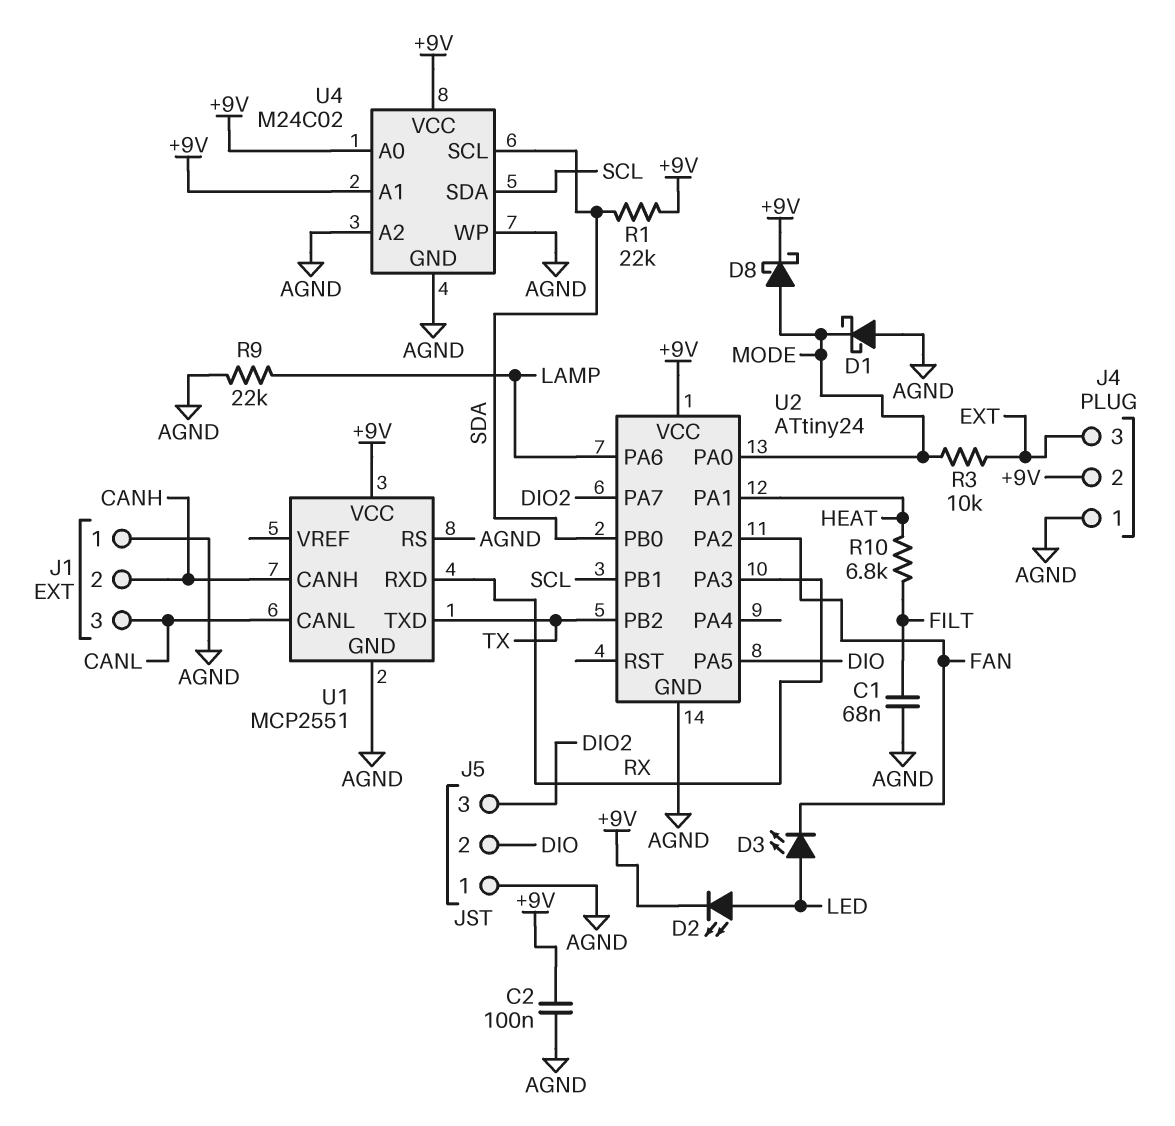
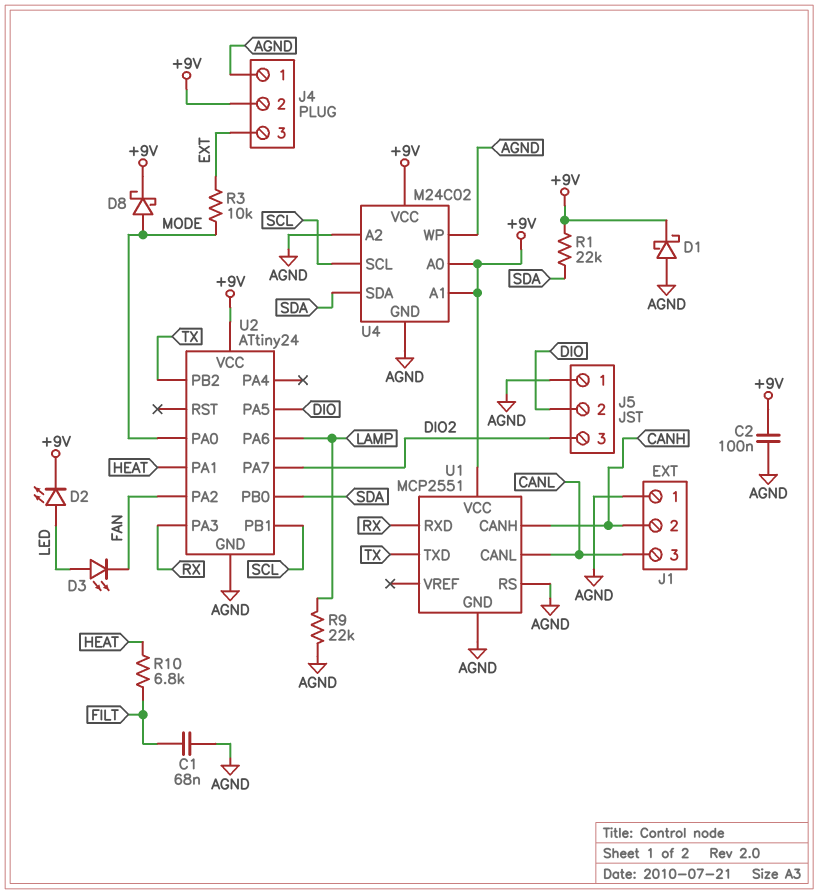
D1: schottky (A AGND, K MODE) -> schottky (A AGND, K +9V)
U4 pin SCL: SDA -> SCL
U4 pin SDA: SCL -> SDA

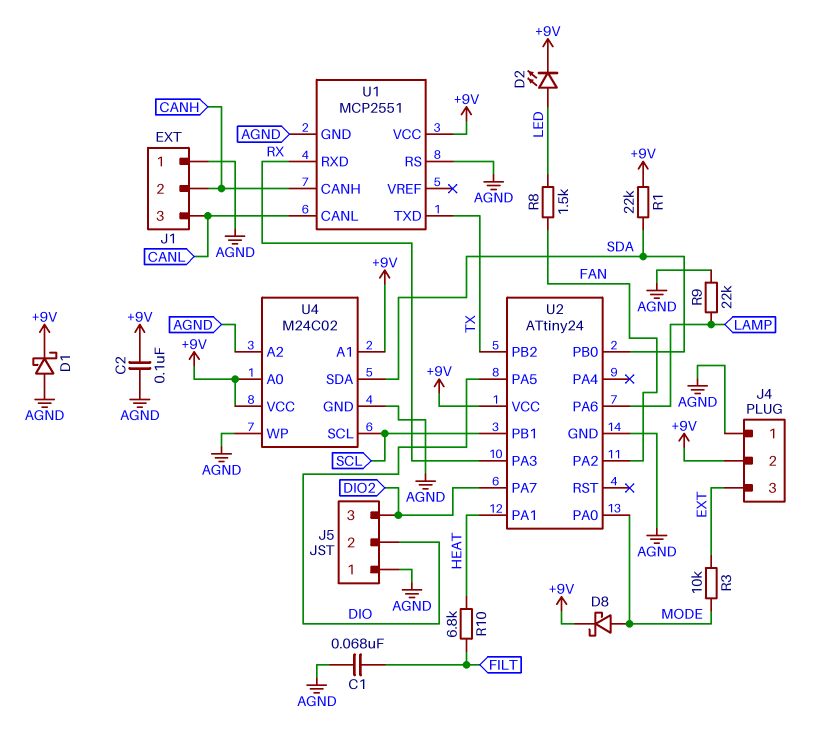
D3: LED (A LED, K FAN) -> none
R8: none -> 1.5k (FAN, LED)

